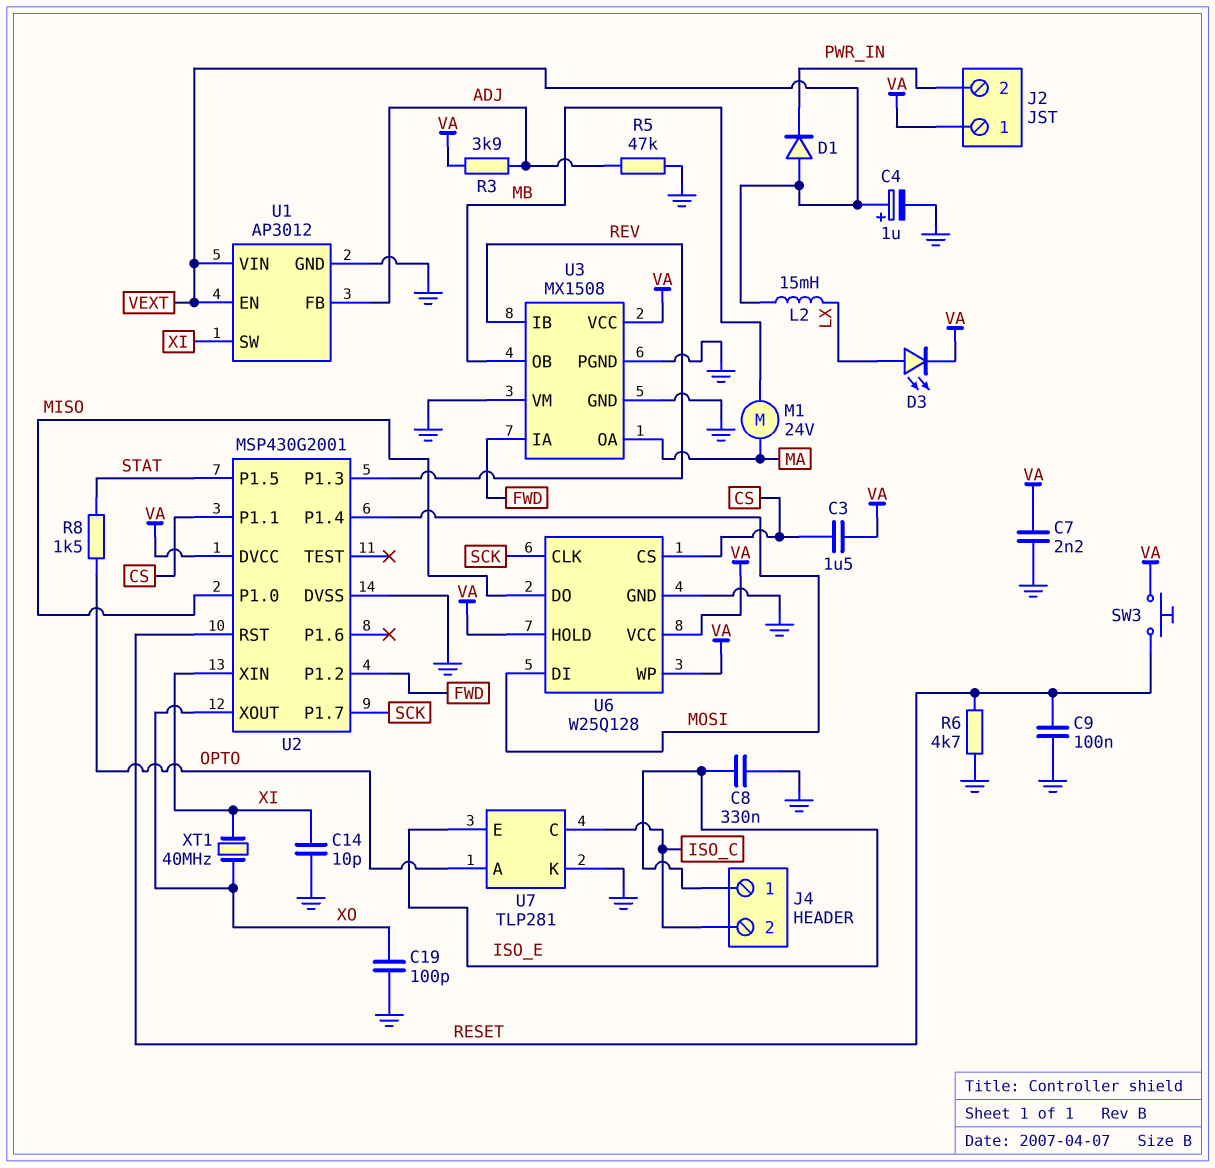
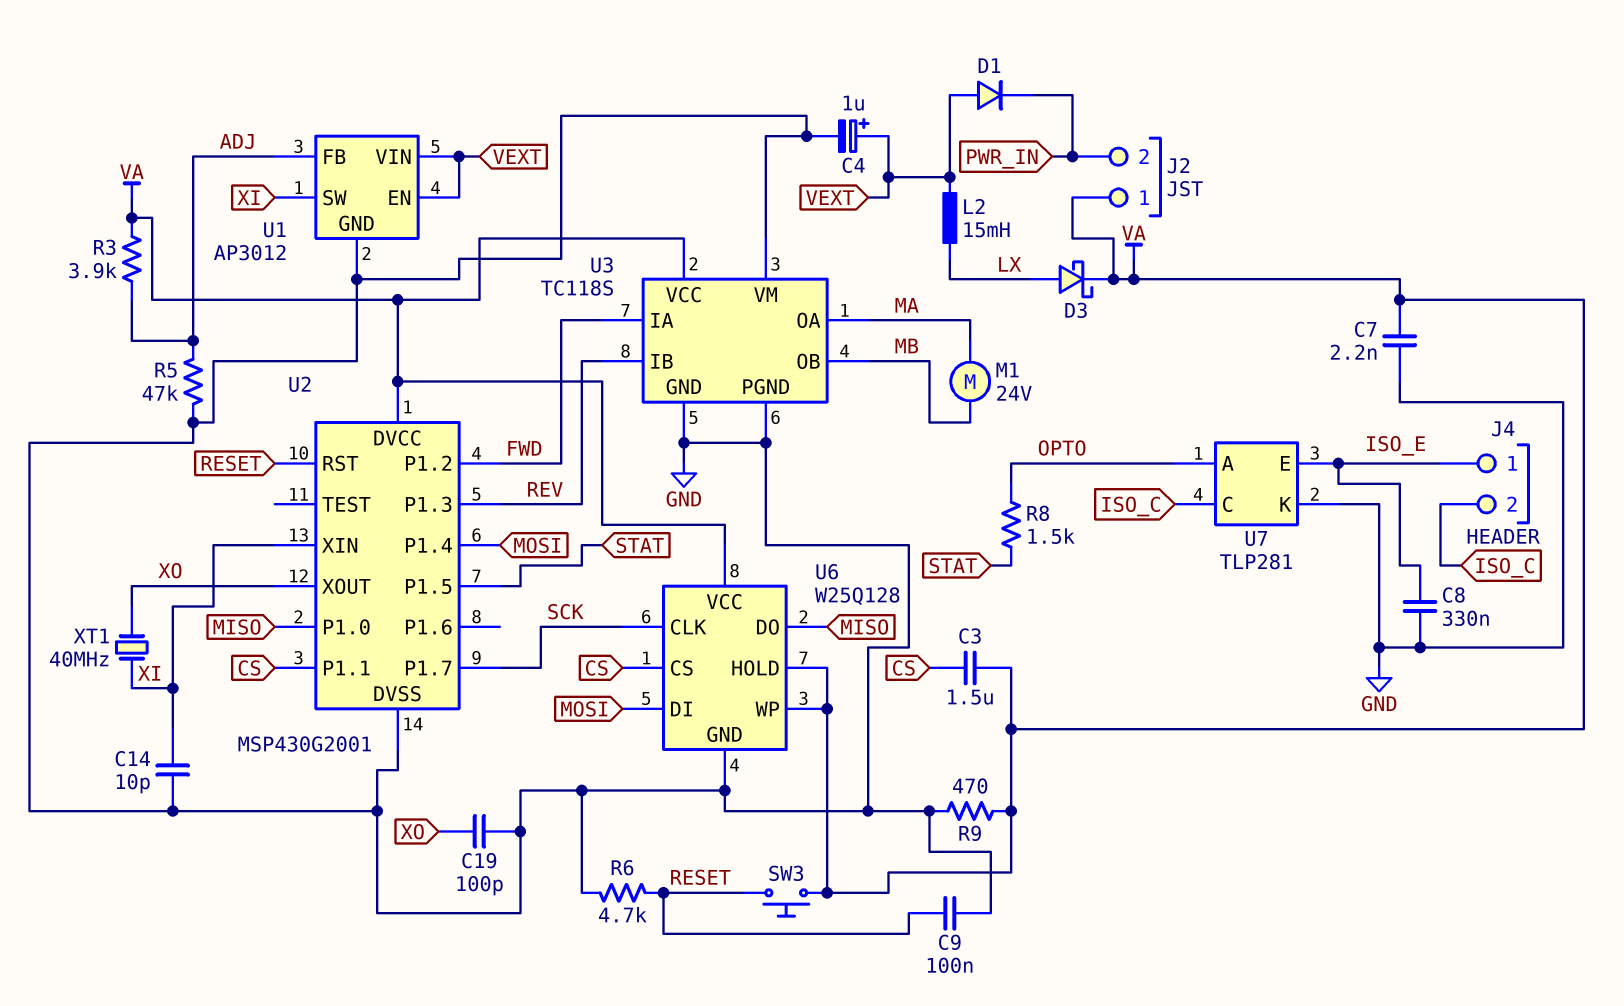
D3: LED (A LX, K VA) -> schottky (A LX, K VA)
R9: none -> 470 (GND, VA)
U3: MX1508 -> TC118S

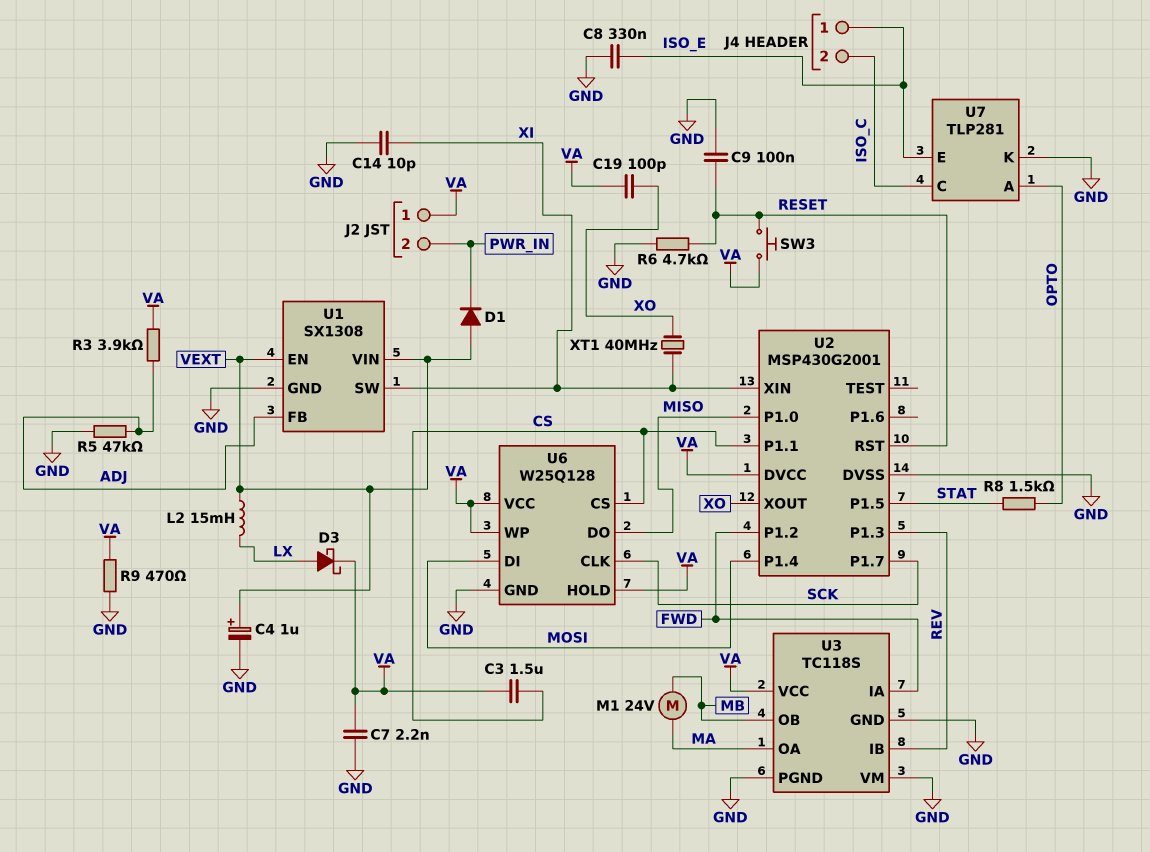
C19: 100pF (GND, XO) -> 100pF (VA, XO)
U1: AP3012 -> SX1308

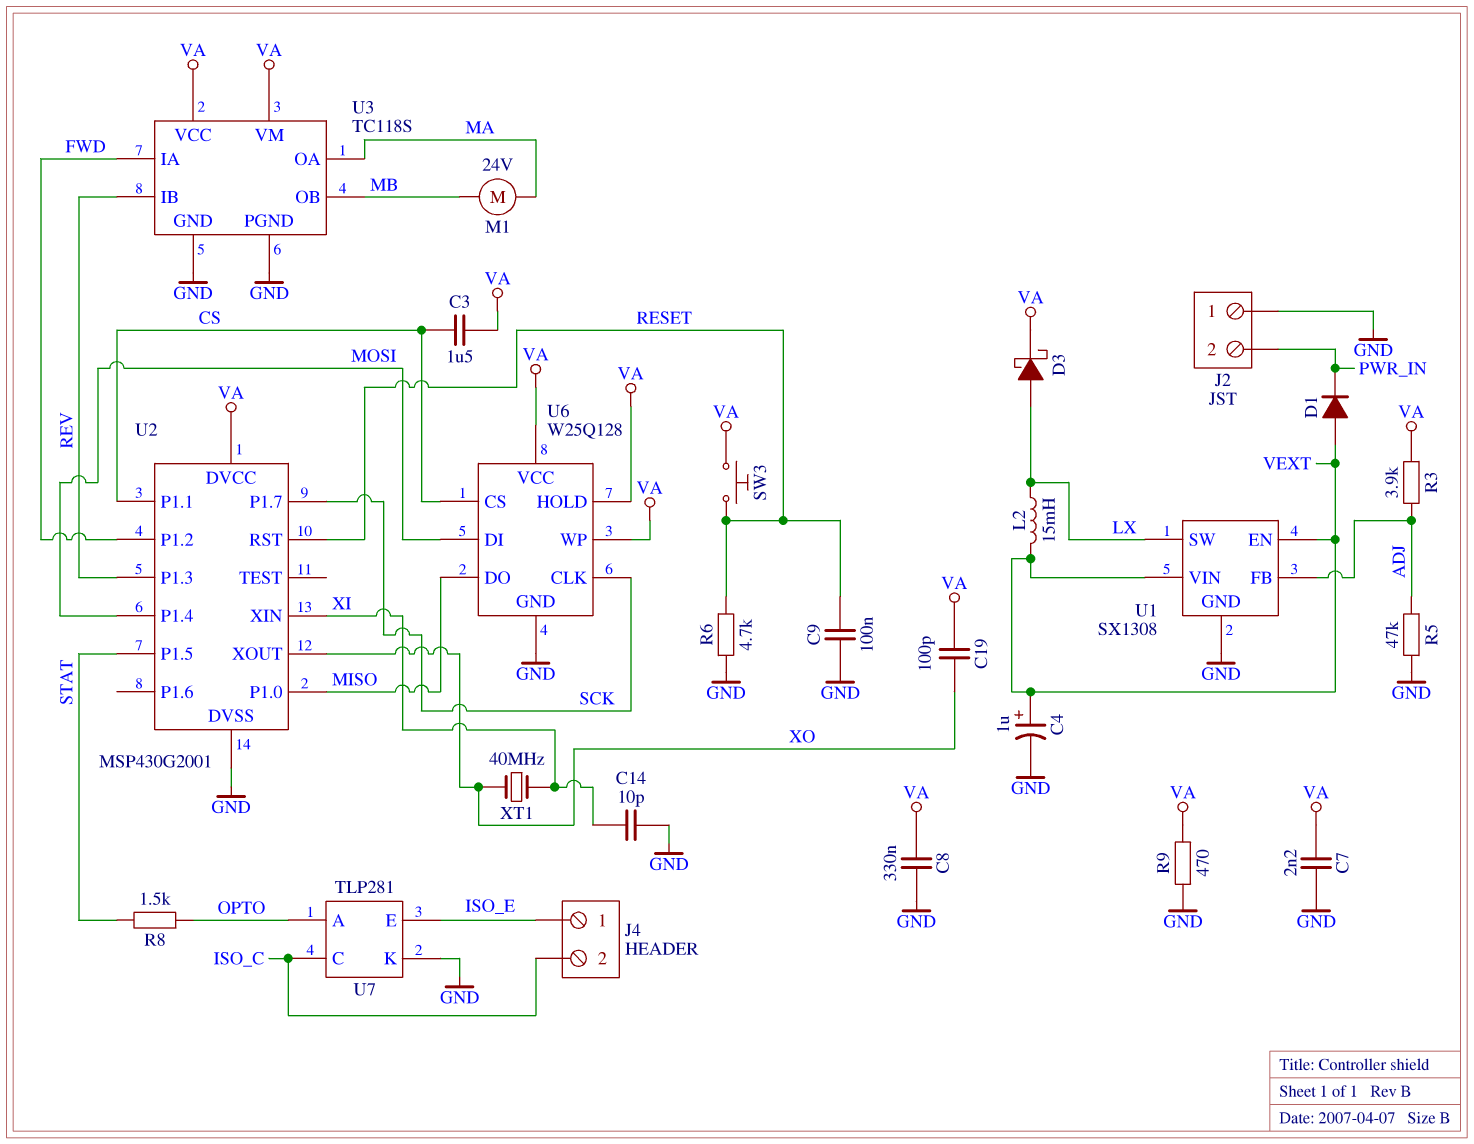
C8: 330nF (GND, ISO_E) -> 330nF (GND, VA)
J2 pin 1: VA -> GND
U1 pin SW: XI -> LX
U3 pin VM: GND -> VA

